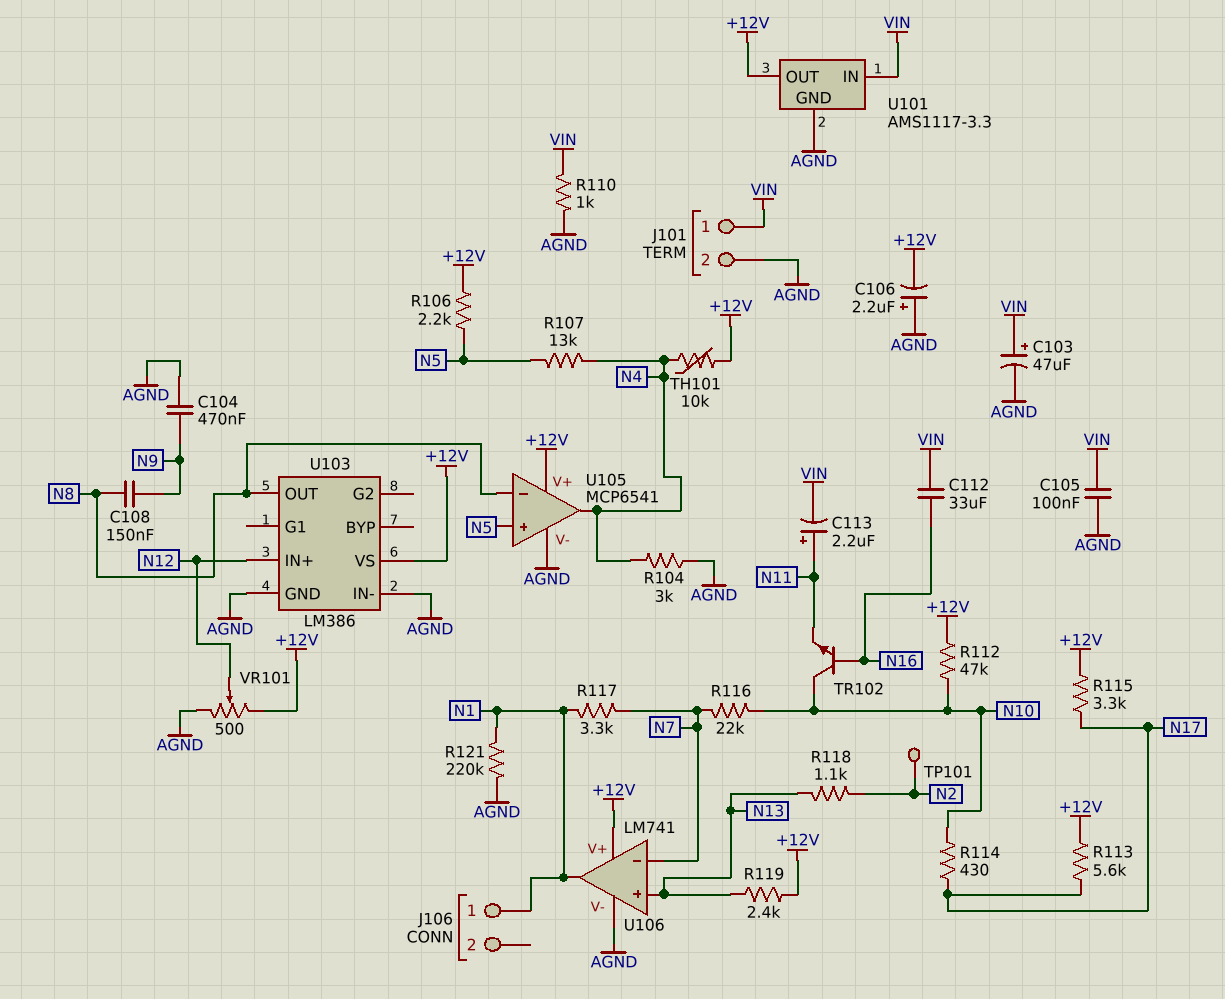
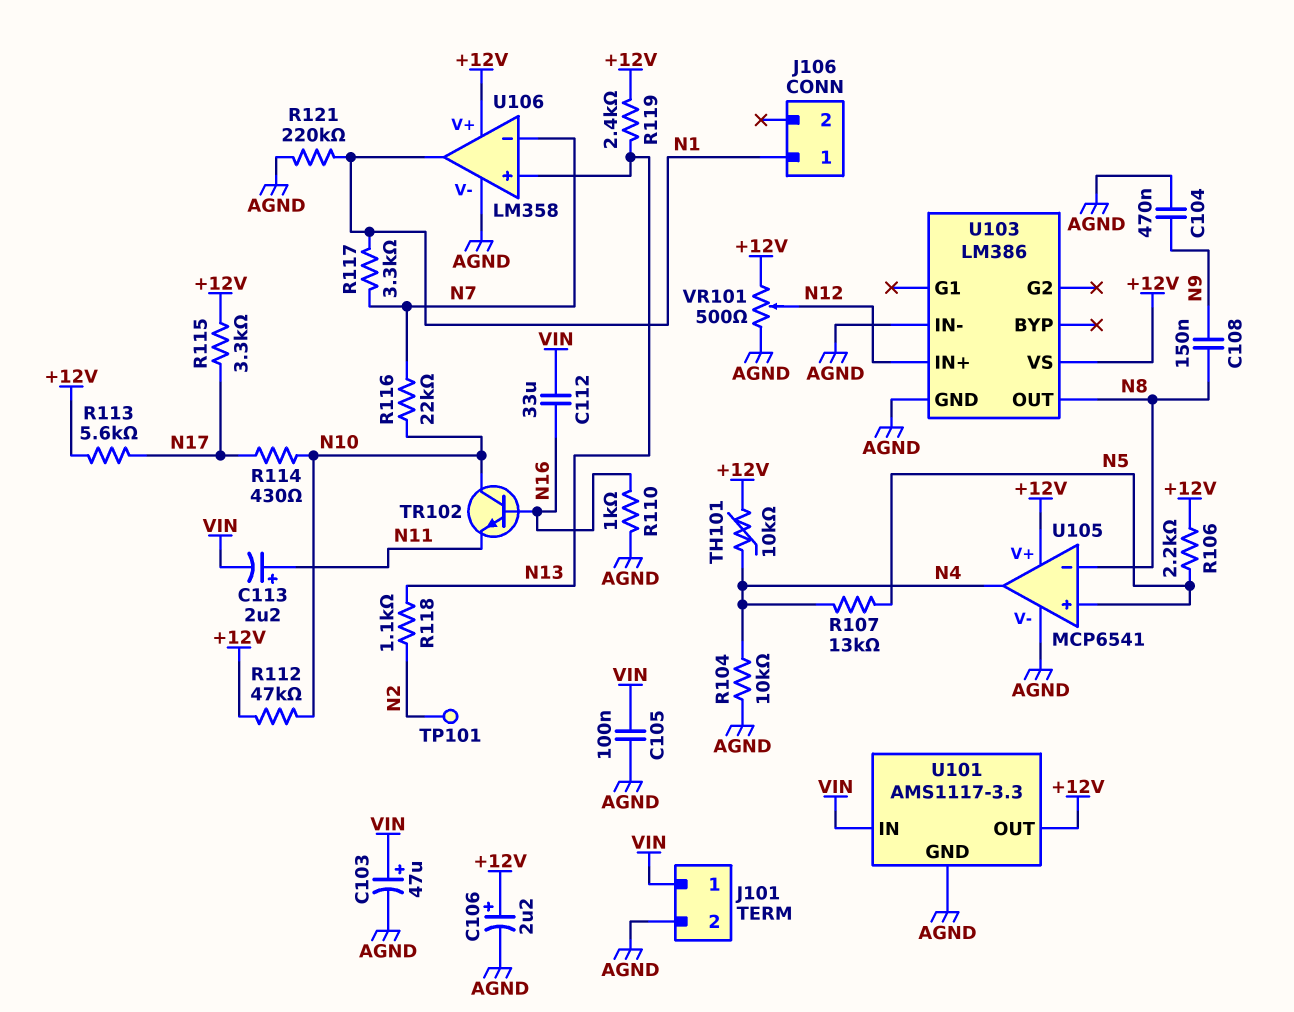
C106: 2.2uF (plus AGND, minus +12V) -> 2.2uF (plus +12V, minus AGND)
R104: 3k (AGND, N4) -> 10k (AGND, N4)
R110: 1k (AGND, VIN) -> 1k (AGND, N16)
U106: LM741 -> LM358

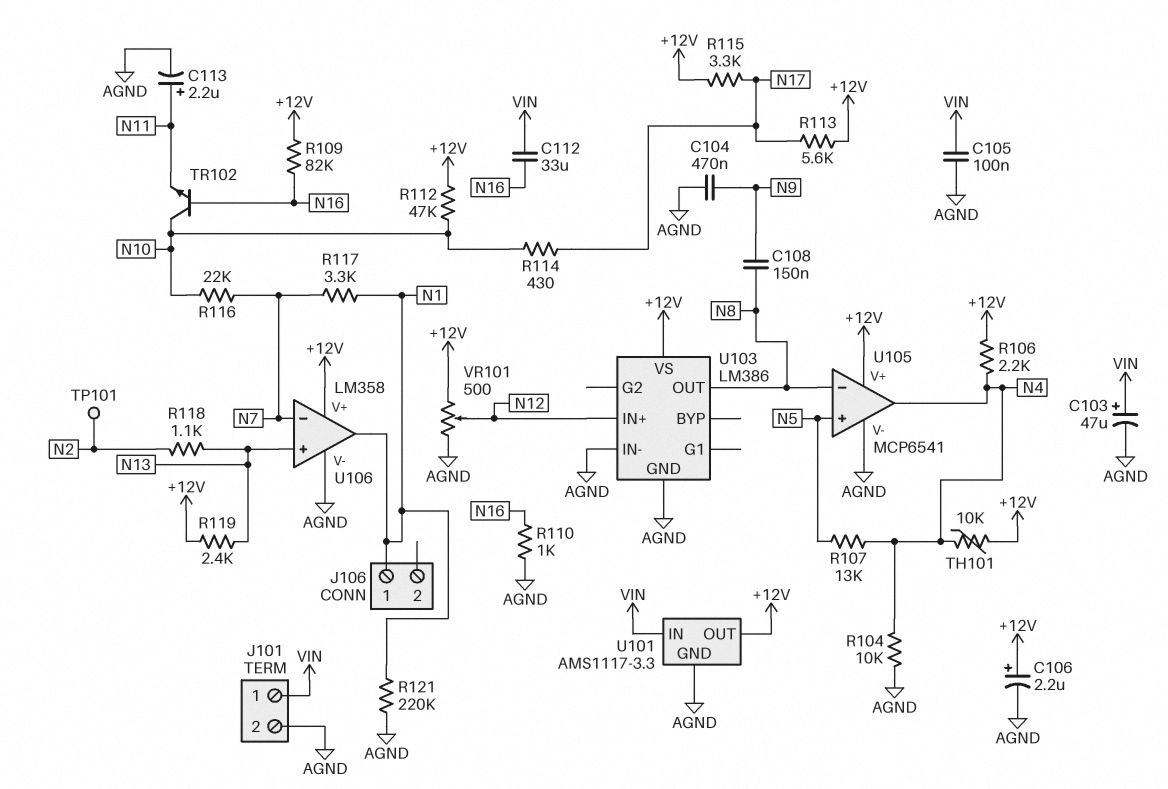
C113: 2.2uF (plus N11, minus VIN) -> 2.2uF (plus N11, minus AGND)
R106: 2.2k (+12V, N5) -> 2.2k (+12V, N4)
R109: none -> 82k (+12V, N16)

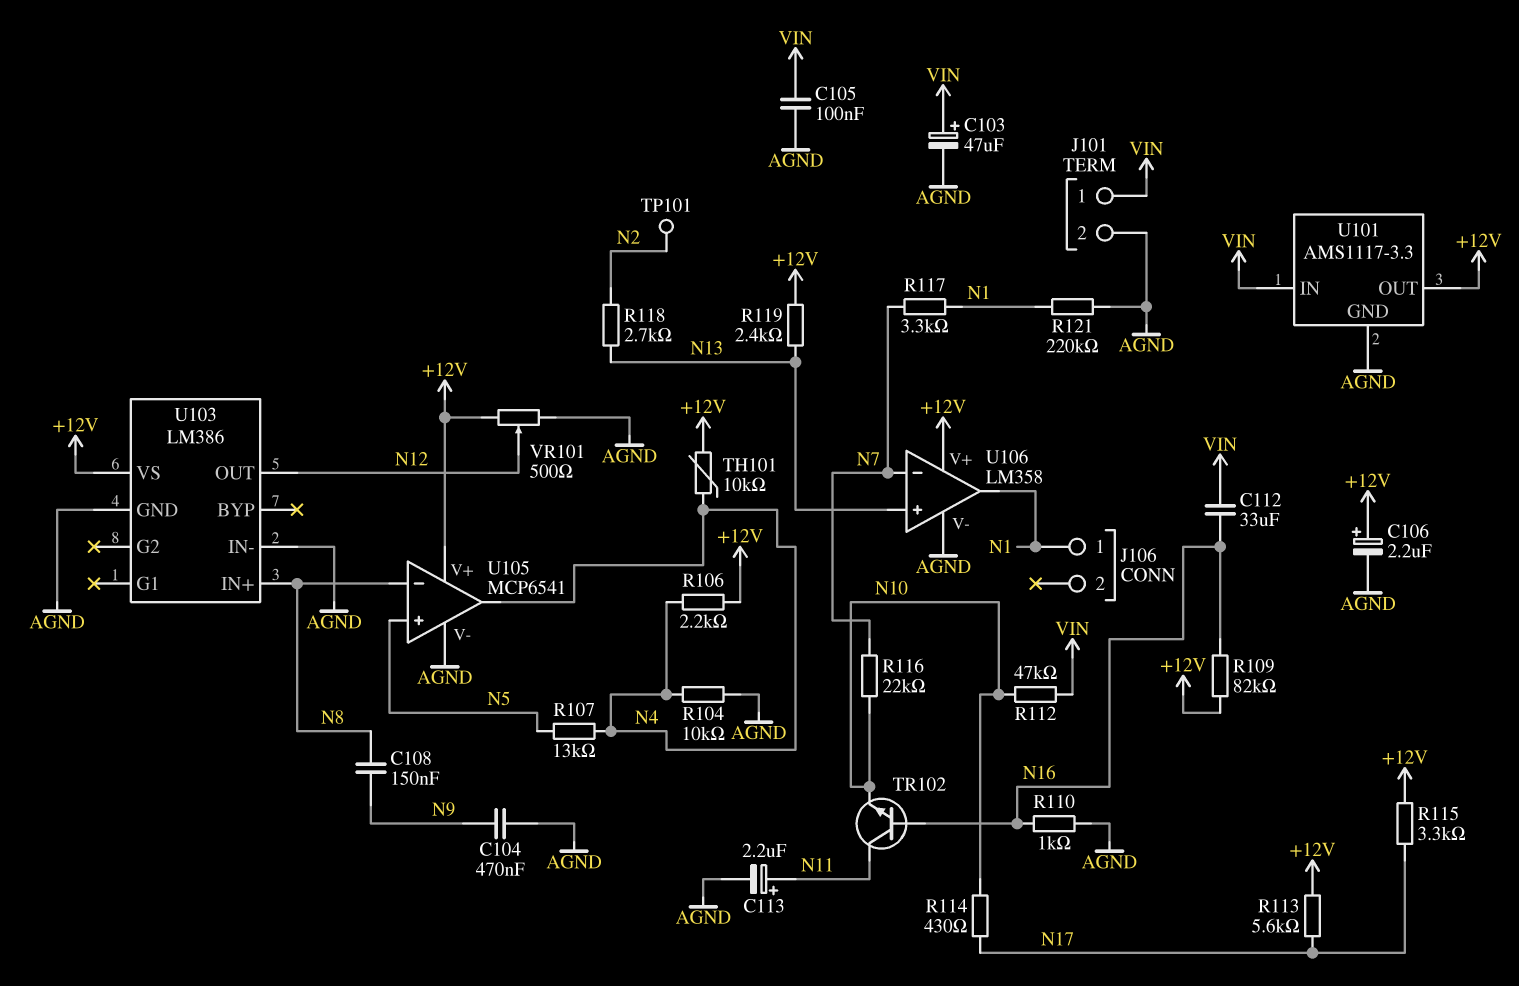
R112: 47k (+12V, N10) -> 47k (N10, VIN)
R118: 1.1k (N2, N13) -> 2.7k (N2, N13)
TR102: NPN (B N16, C N10, E N11) -> NPN (B N16, C N11, E N10)
U103 pin IN+: N12 -> N8
U103 pin OUT: N8 -> N12

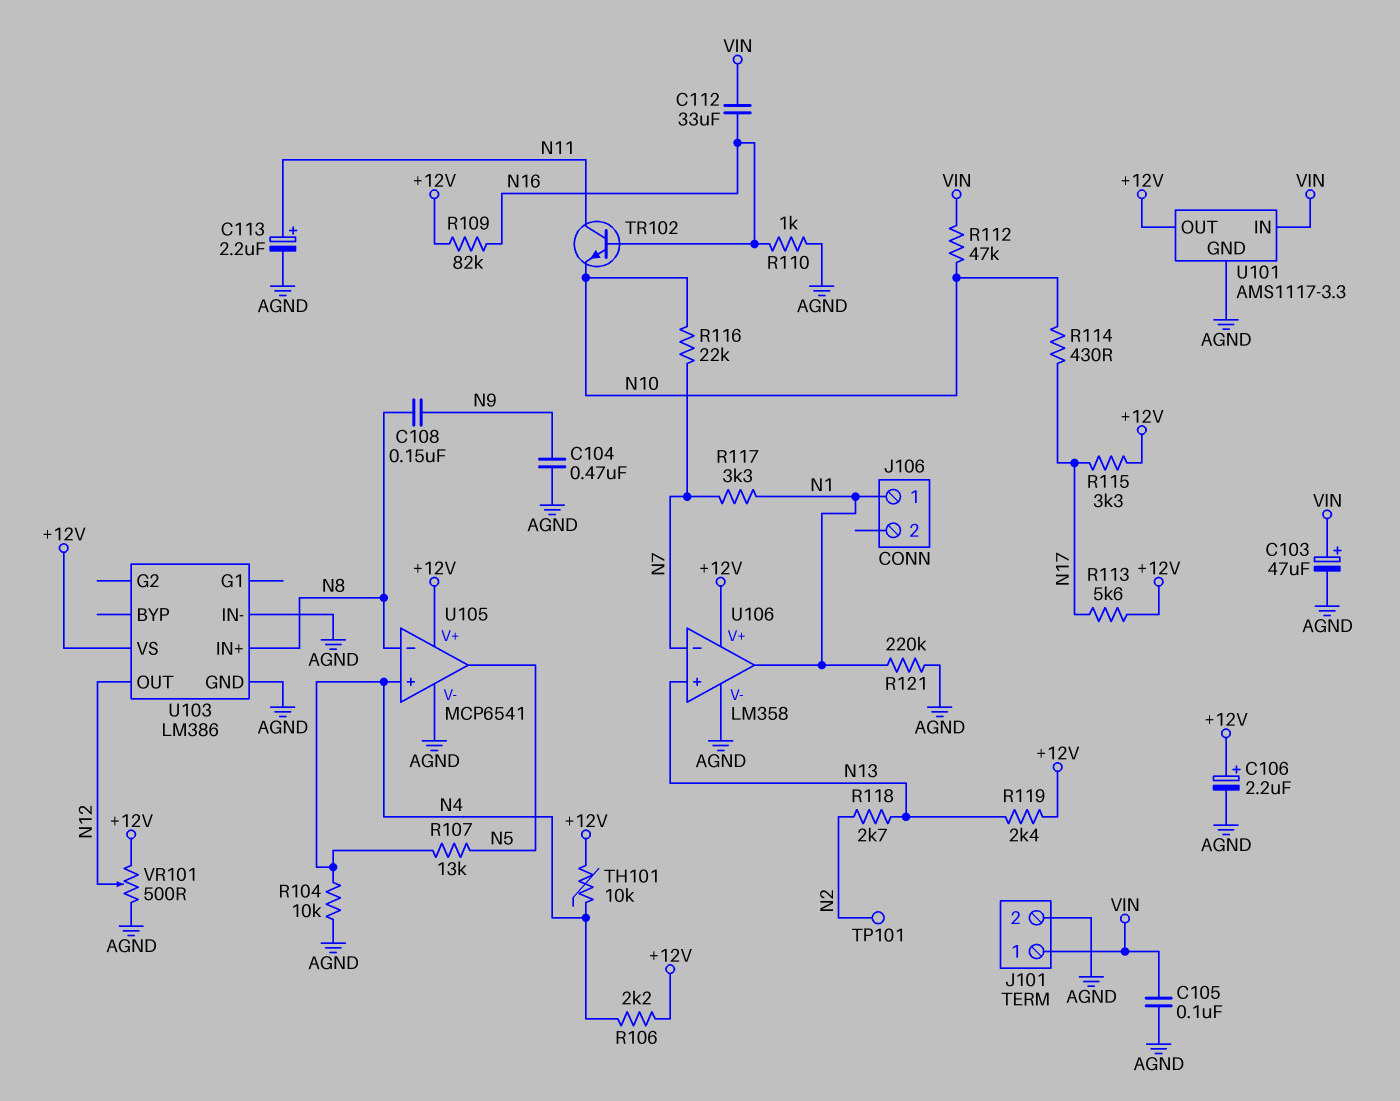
U105 pin in+: N5 -> N4
U105 pin out: N4 -> N5

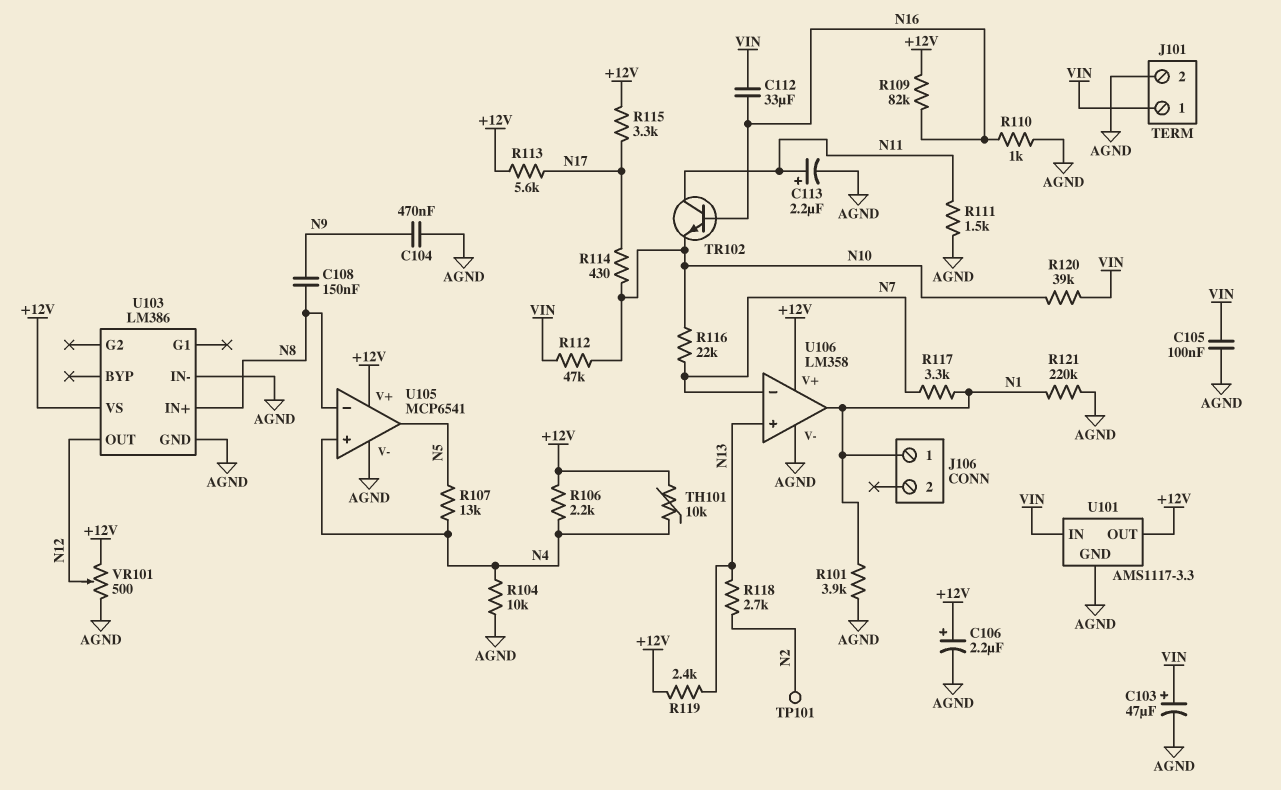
R101: none -> 3.9k (AGND, N1)
R111: none -> 1.5k (AGND, N11)
R120: none -> 39k (N10, VIN)

